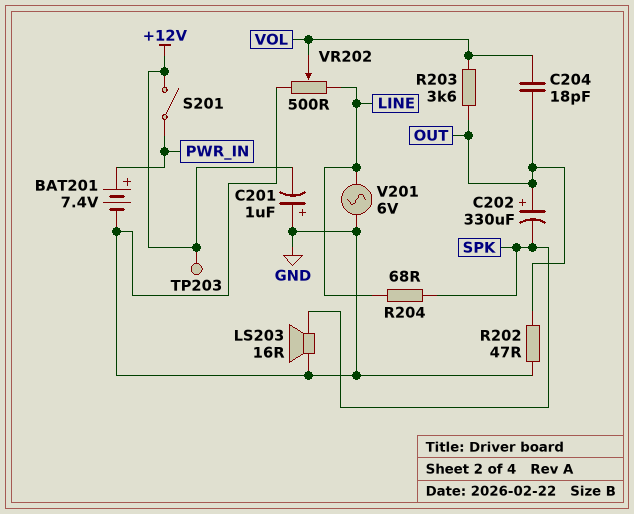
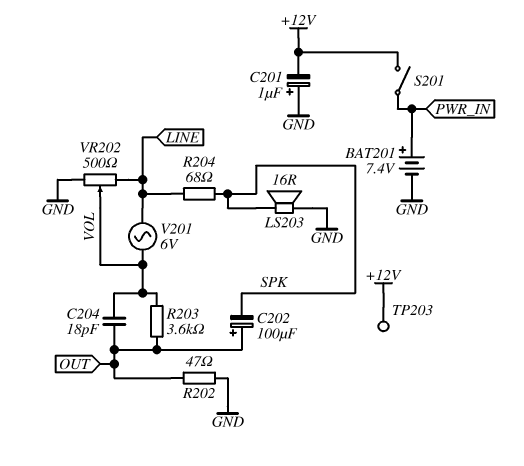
C202: 330uF (plus OUT, minus SPK) -> 100uF (plus OUT, minus SPK)
V201: AC 6V (GND, LINE) -> AC 6V (LINE, VOL)

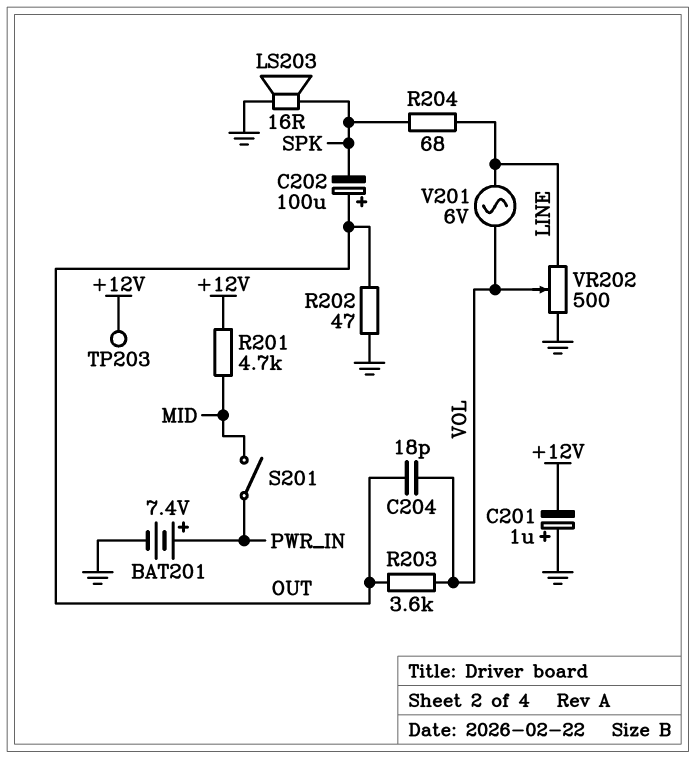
R201: none -> 4.7k (+12V, MID)
S201: switch (+12V, PWR_IN) -> switch (MID, PWR_IN)

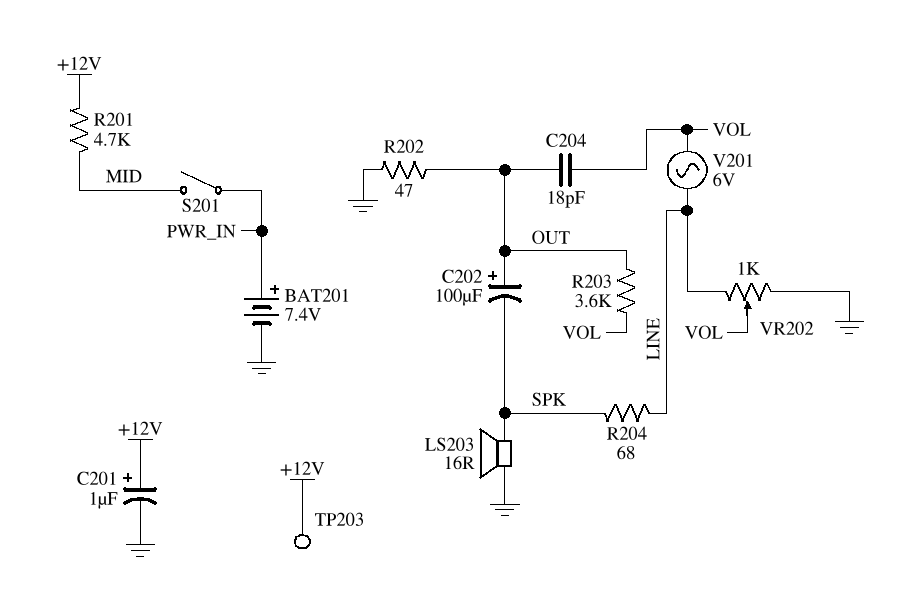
C201: 1uF (plus GND, minus +12V) -> 1uF (plus +12V, minus GND)
VR202: 500 (GND, LINE, wiper VOL) -> 1k (GND, LINE, wiper VOL)

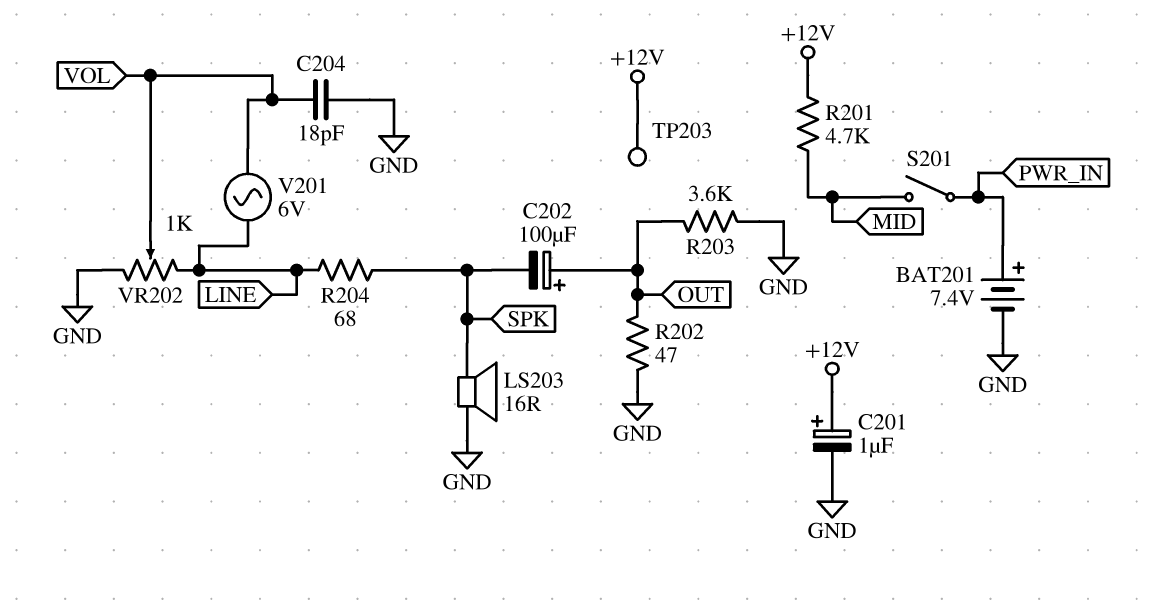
C204: 18pF (OUT, VOL) -> 18pF (GND, VOL)
R203: 3.6k (OUT, VOL) -> 3.6k (GND, OUT)

